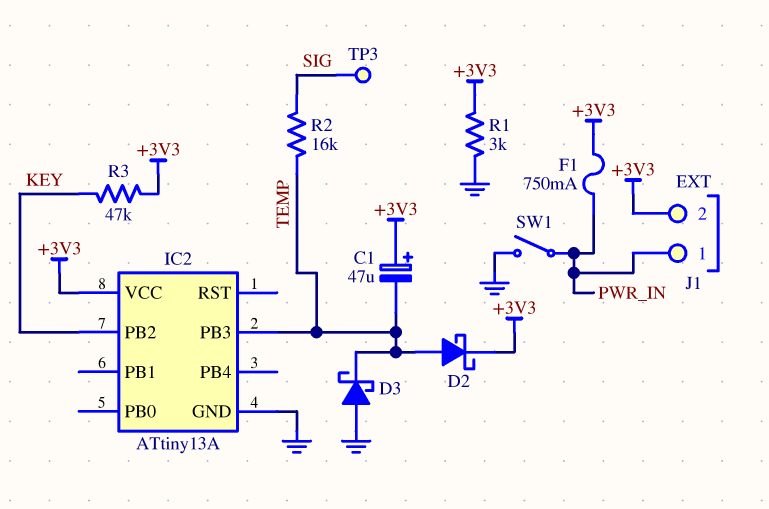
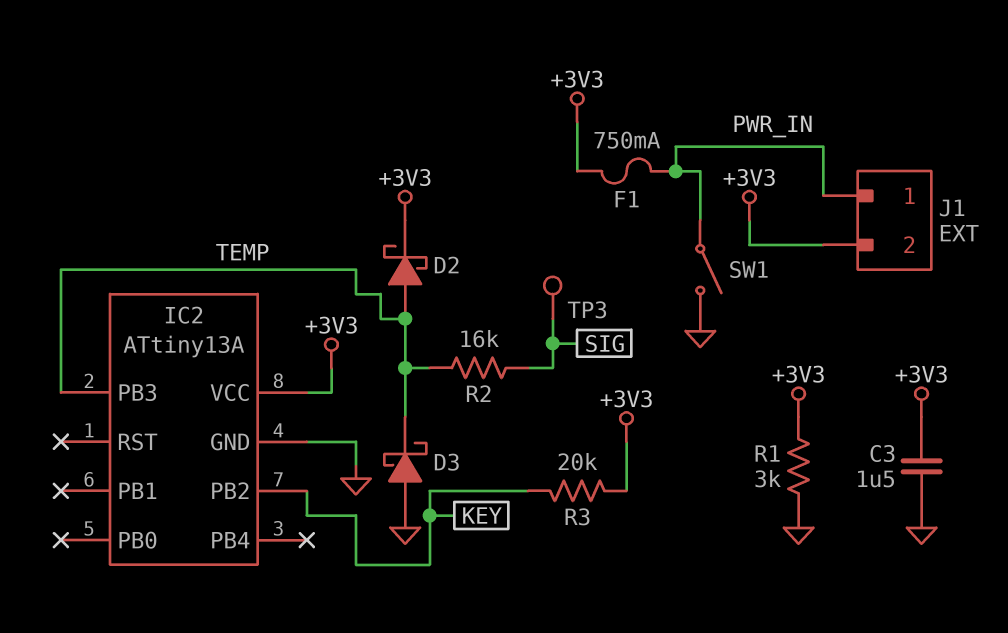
C1: 47uF (plus +3V3, minus TEMP) -> none
C3: none -> 1.5uF (+3V3, GND)
R3: 47k (+3V3, KEY) -> 20k (+3V3, KEY)

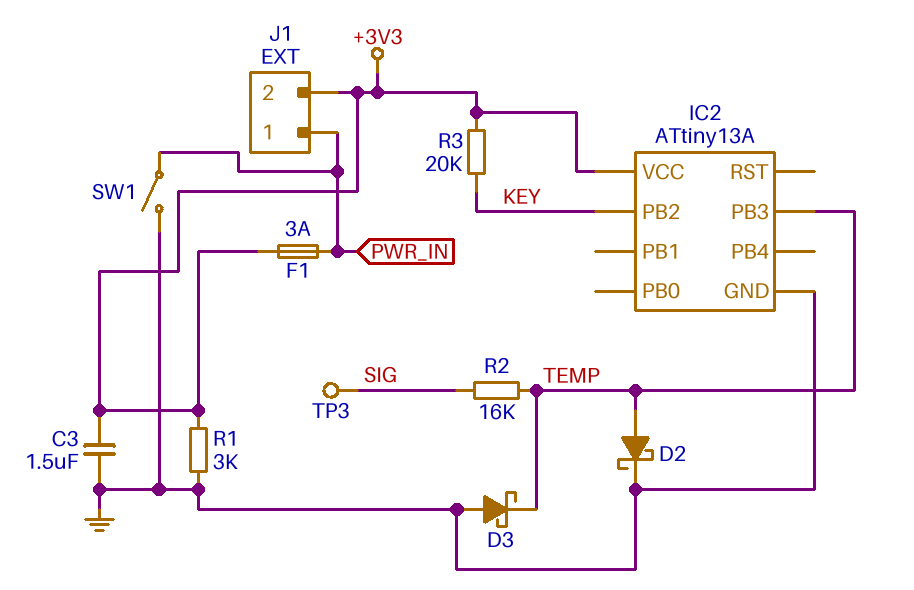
D2: schottky (A TEMP, K +3V3) -> schottky (A TEMP, K GND)
F1: 750mA (+3V3, PWR_IN) -> 3A (+3V3, PWR_IN)

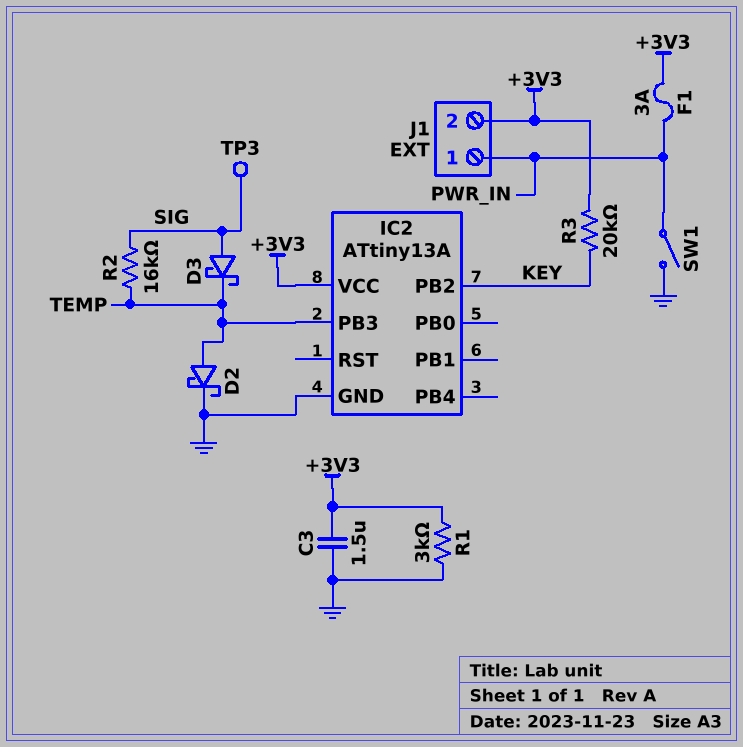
D3: schottky (A GND, K TEMP) -> schottky (A SIG, K TEMP)

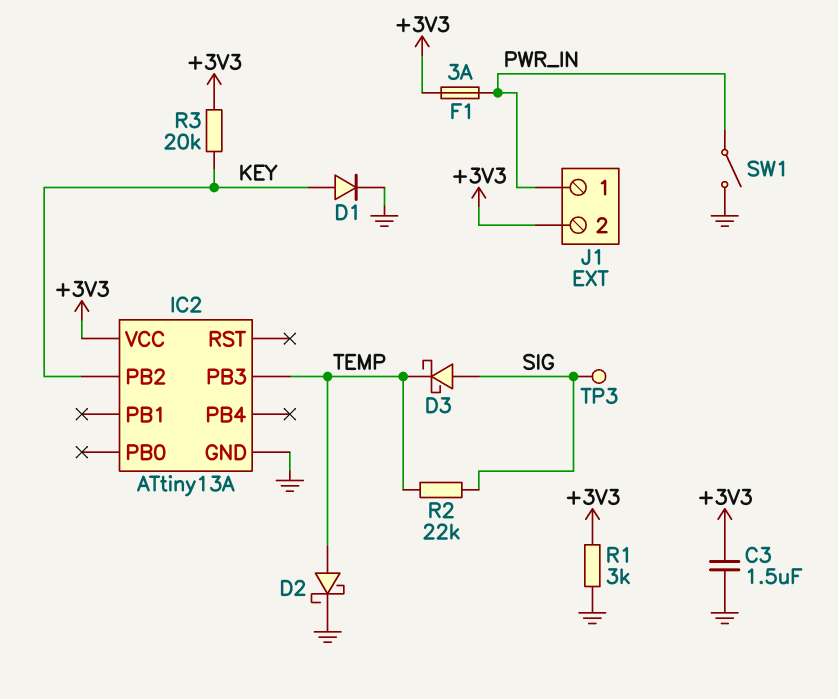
D1: none -> diode (A KEY, K GND)
R2: 16k (SIG, TEMP) -> 22k (SIG, TEMP)

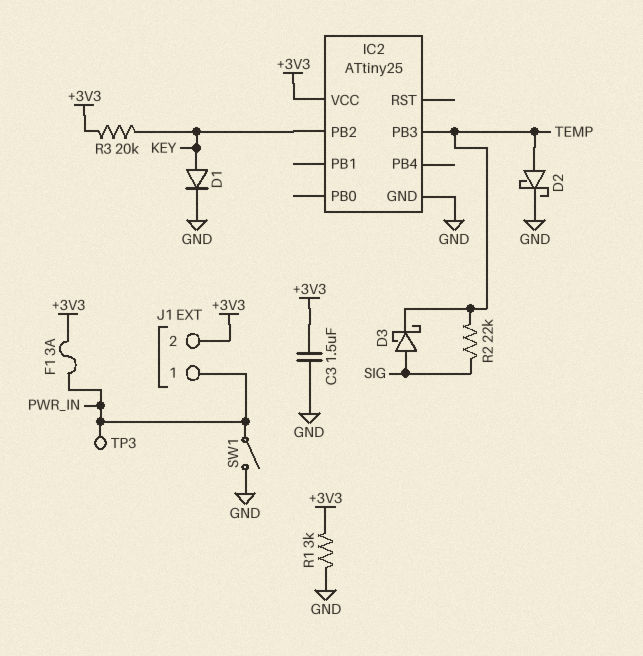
IC2: ATtiny13A -> ATtiny25
TP3: test point (SIG) -> test point (PWR_IN)

